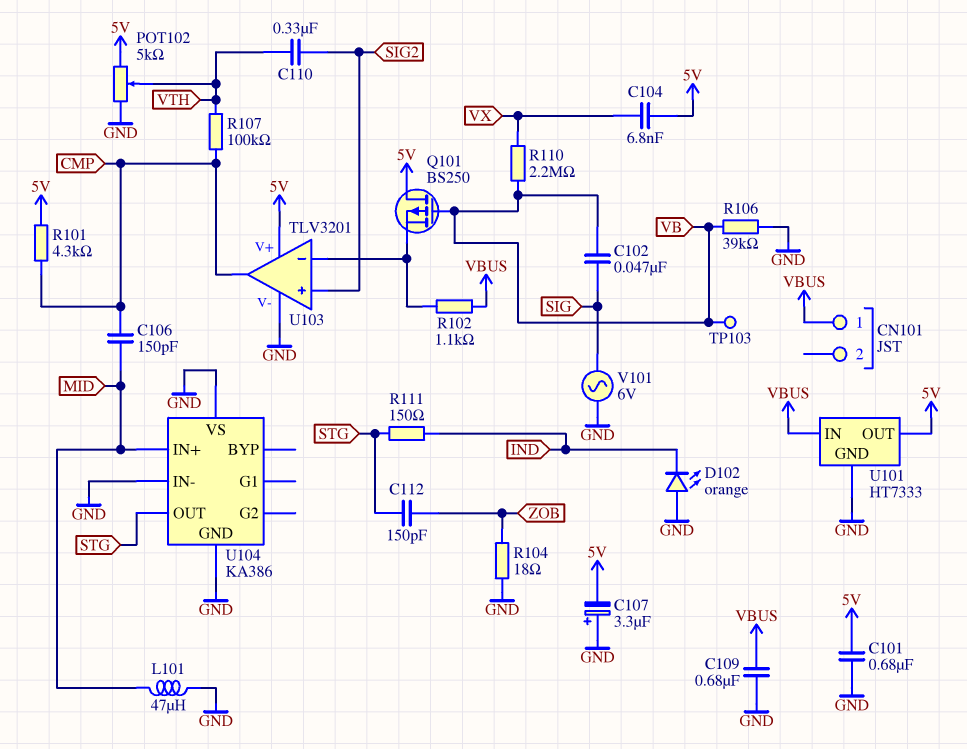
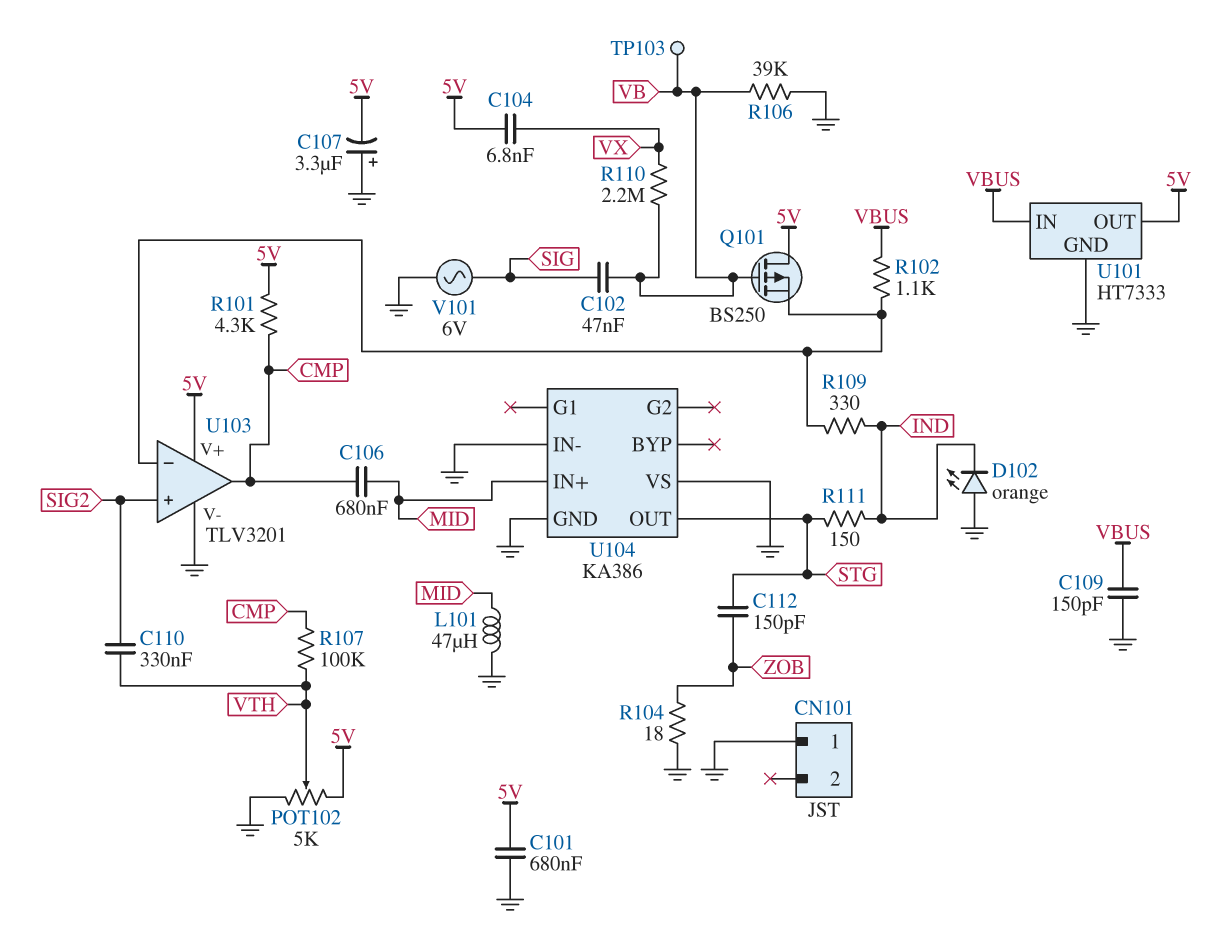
C106: 150pF (CMP, MID) -> 680nF (CMP, MID)
C109: 680nF (GND, VBUS) -> 150pF (GND, VBUS)
CN101 pin 1: VBUS -> GND
R109: none -> 330 (IND, U103/in-)

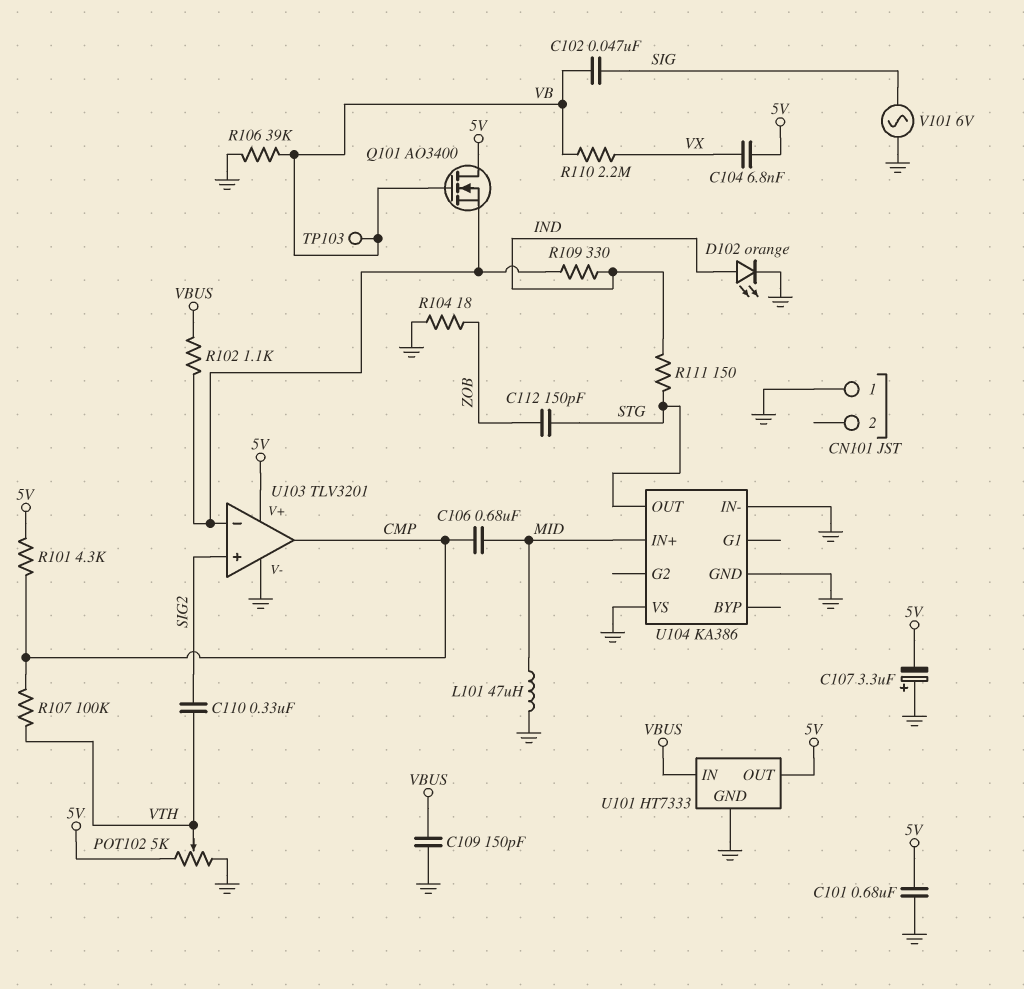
D102: LED orange (A GND, K IND) -> LED orange (A IND, K GND)
Q101: PMOS BS250 (G VB, D 5V, S U103/in-) -> NMOS AO3400 (G VB, D 5V, S U103/in-)

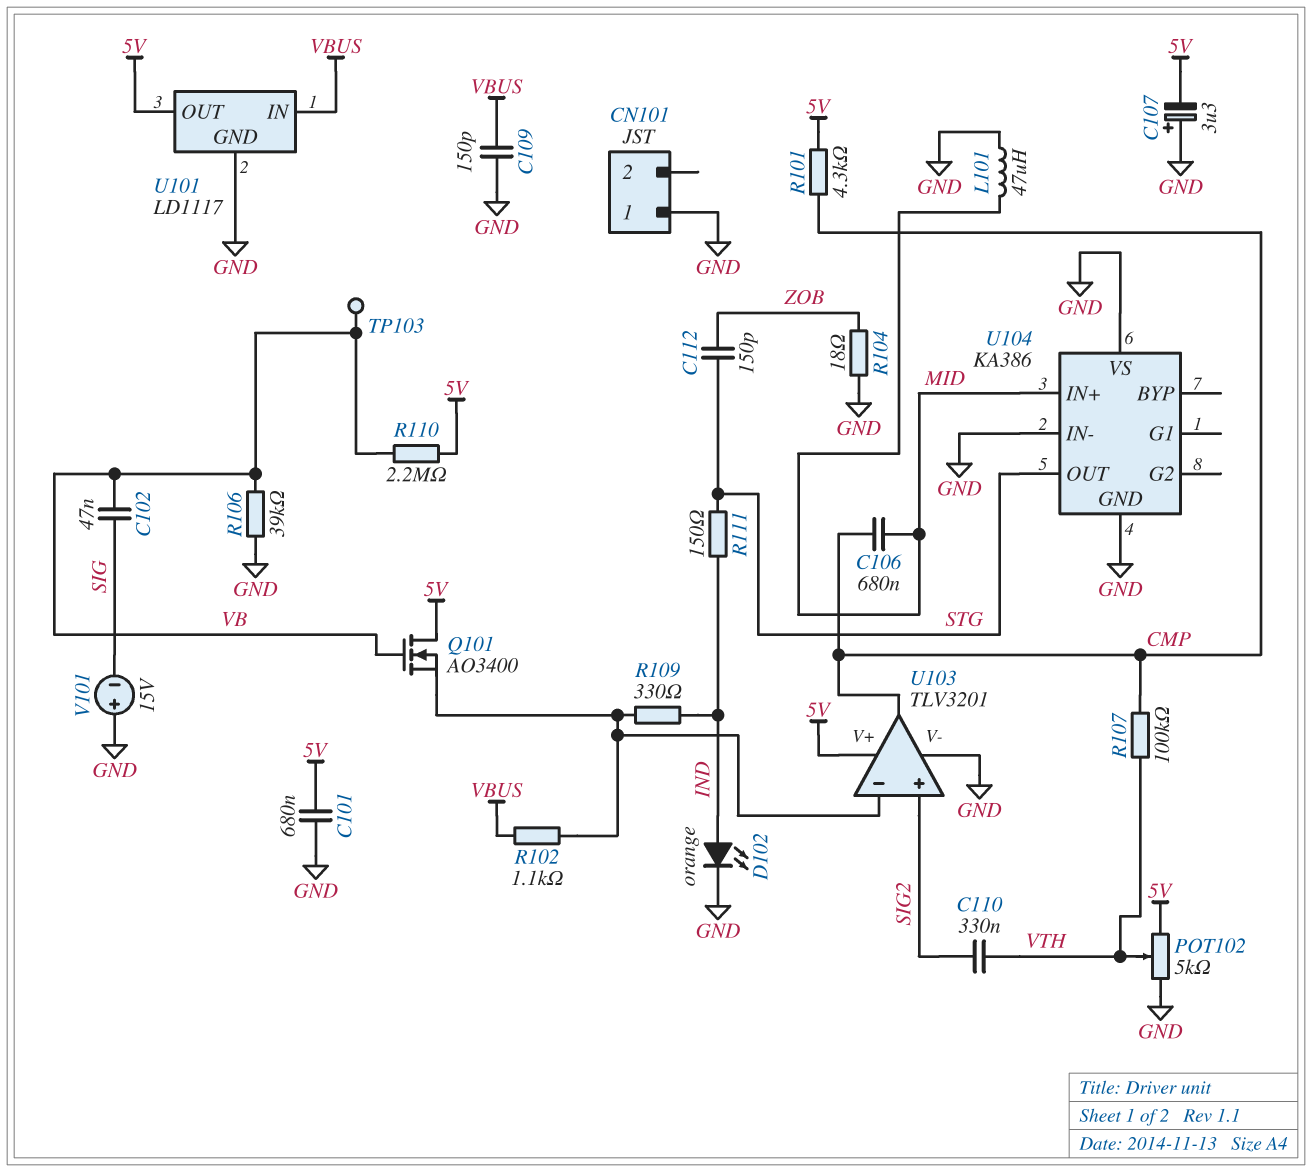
C104: 6.8nF (5V, VX) -> none
R110: 2.2M (VB, VX) -> 2.2M (5V, VB)
U101: HT7333 -> LD1117
V101: AC 6V (GND, SIG) -> 15V (plus GND, minus SIG)

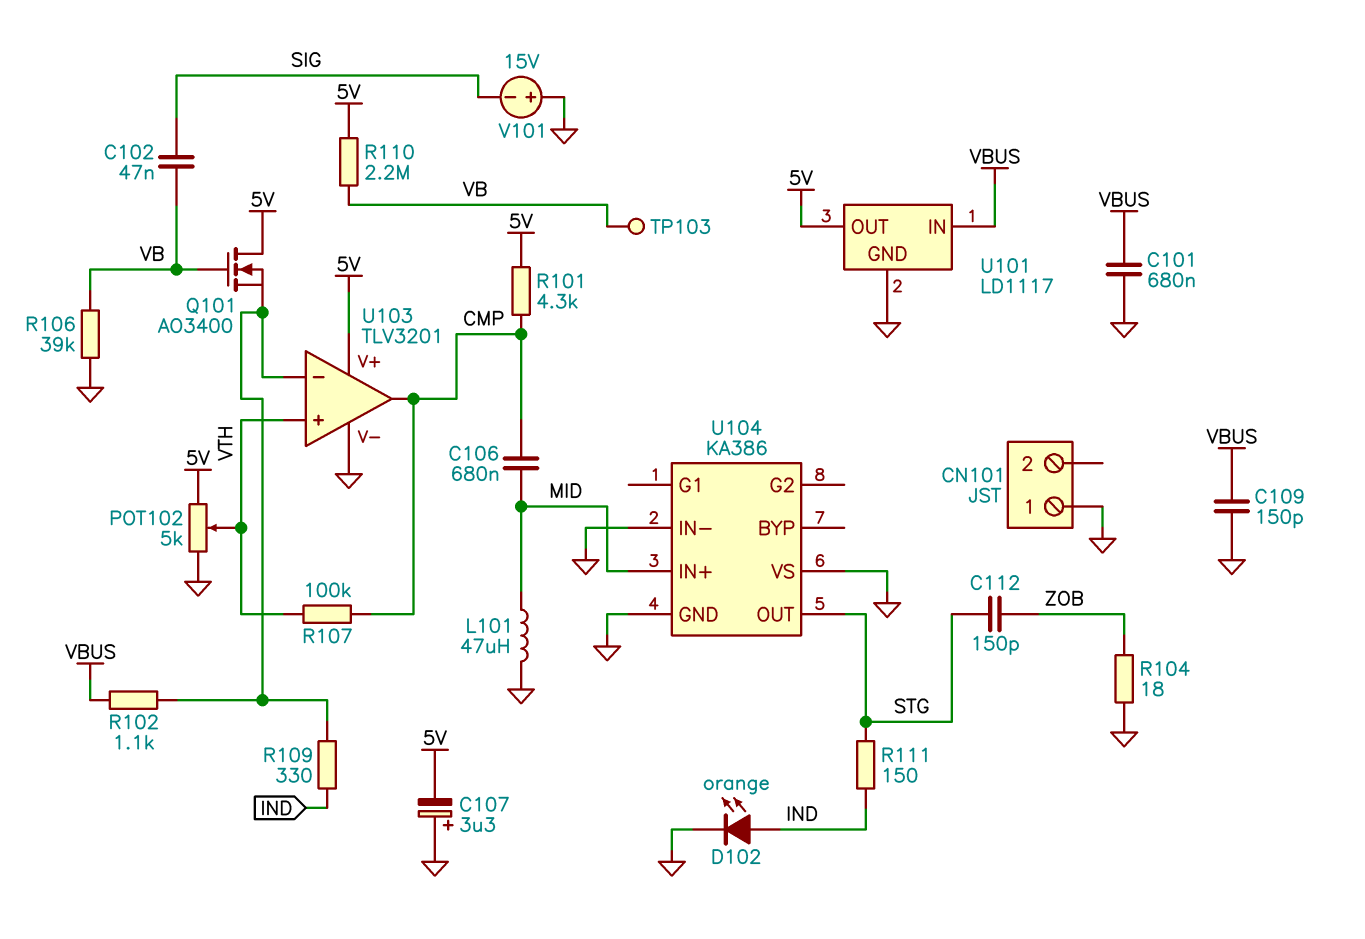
C101: 680nF (5V, GND) -> 680nF (GND, VBUS)
C110: 330nF (SIG2, VTH) -> none
U103 pin in+: SIG2 -> VTH

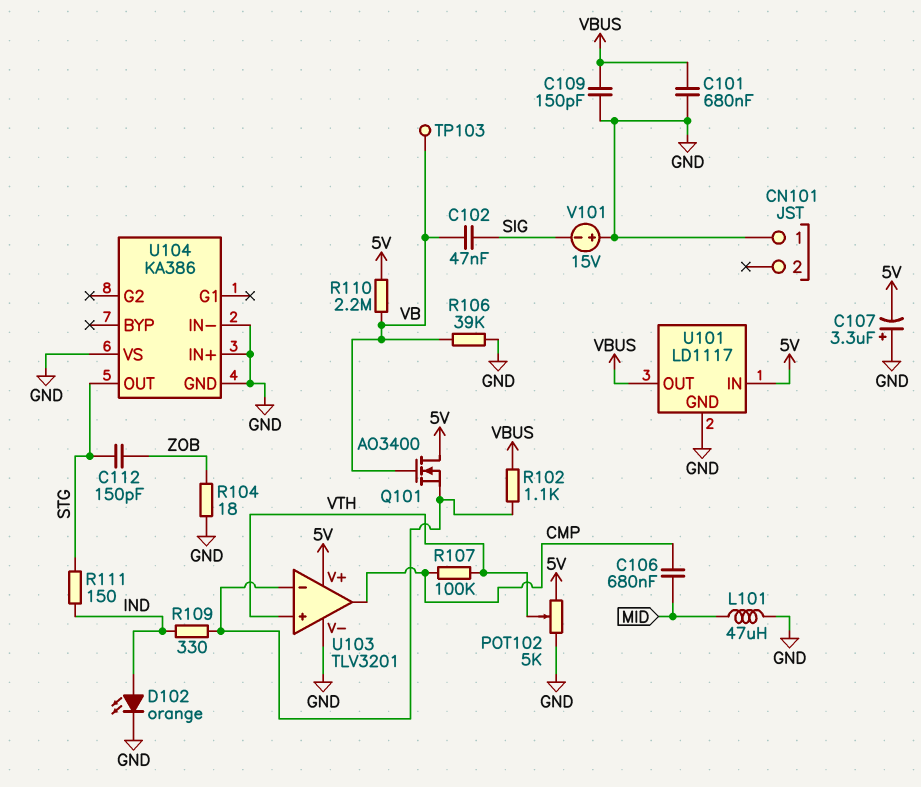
R101: 4.3k (5V, CMP) -> none
U101 pin IN: VBUS -> 5V
U101 pin OUT: 5V -> VBUS
U104 pin IN+: MID -> GND

